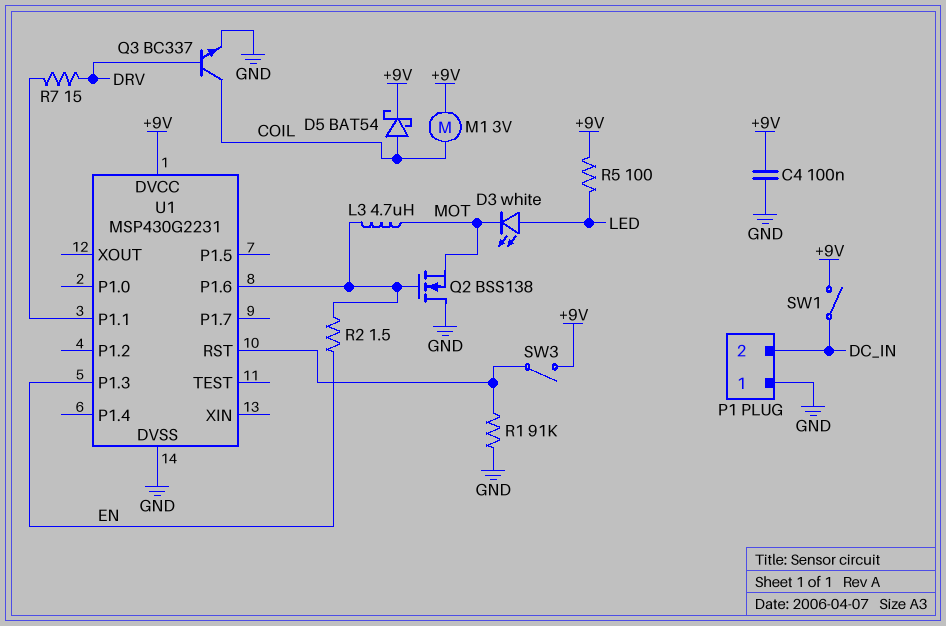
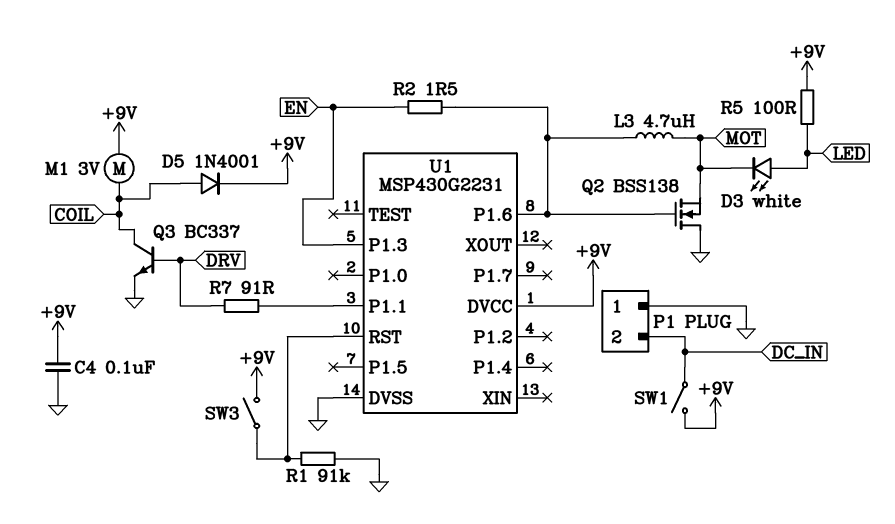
D5: schottky BAT54 (A COIL, K +9V) -> diode 1N4001 (A COIL, K +9V)
R7: 15 (DRV, U1/P1.1) -> 91 (DRV, U1/P1.1)

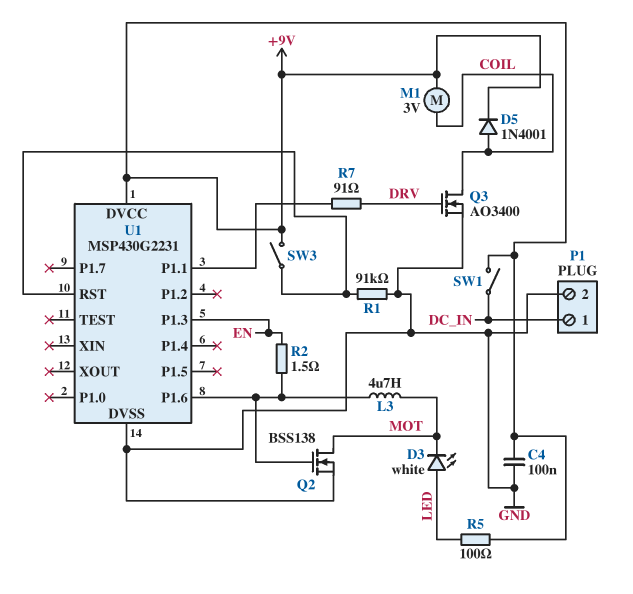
P1 pin 1: GND -> DC_IN
P1 pin 2: DC_IN -> GND
Q2: NMOS BSS138 (G U1/P1.6, D GND, S MOT) -> NMOS BSS138 (G U1/P1.6, D MOT, S GND)
Q3: NPN BC337 (B DRV, C COIL, E GND) -> NMOS AO3400 (G DRV, D COIL, S GND)

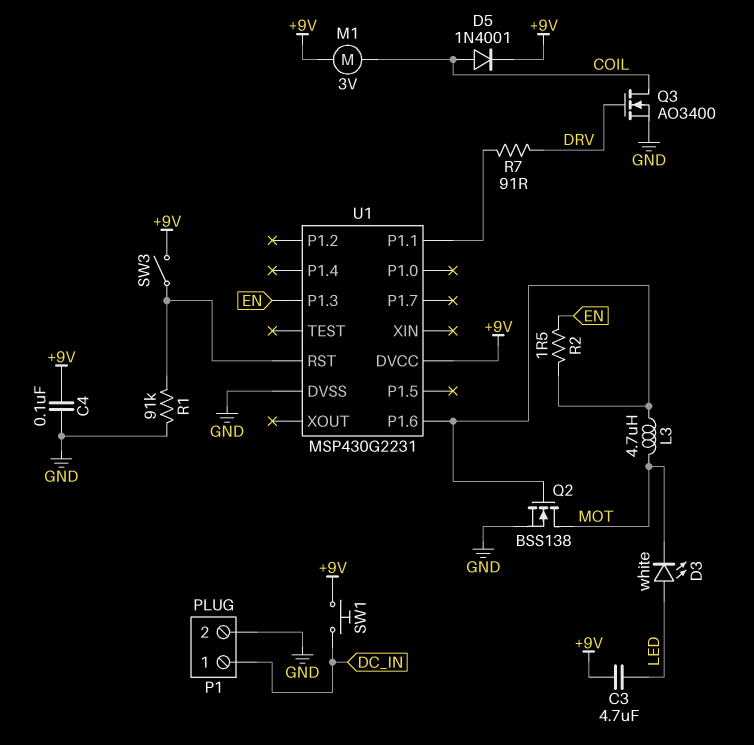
C3: none -> 4.7uF (+9V, LED)
R5: 100 (+9V, LED) -> none
SW1: switch (+9V, DC_IN) -> button (+9V, DC_IN)

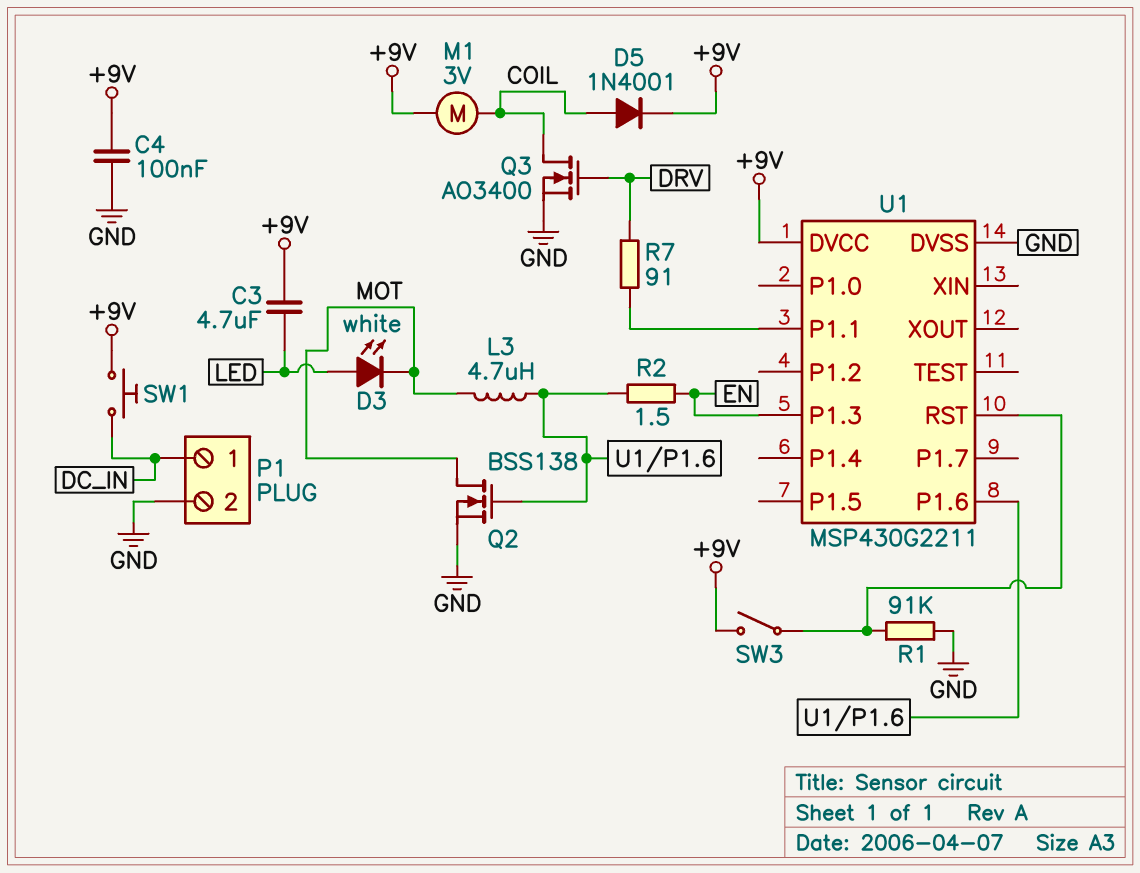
U1: MSP430G2231 -> MSP430G2211

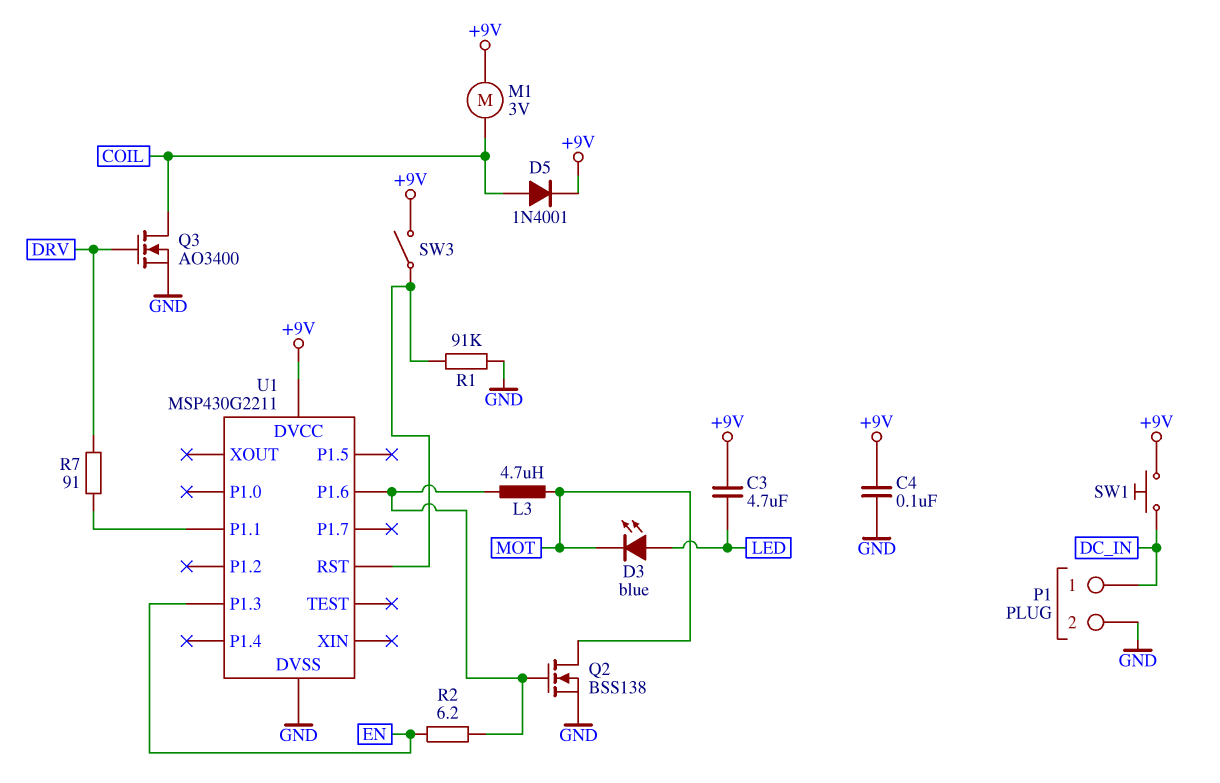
D3: LED white (A LED, K MOT) -> LED blue (A LED, K MOT)
R2: 1.5 (EN, U1/P1.6) -> 6.2 (EN, U1/P1.6)

